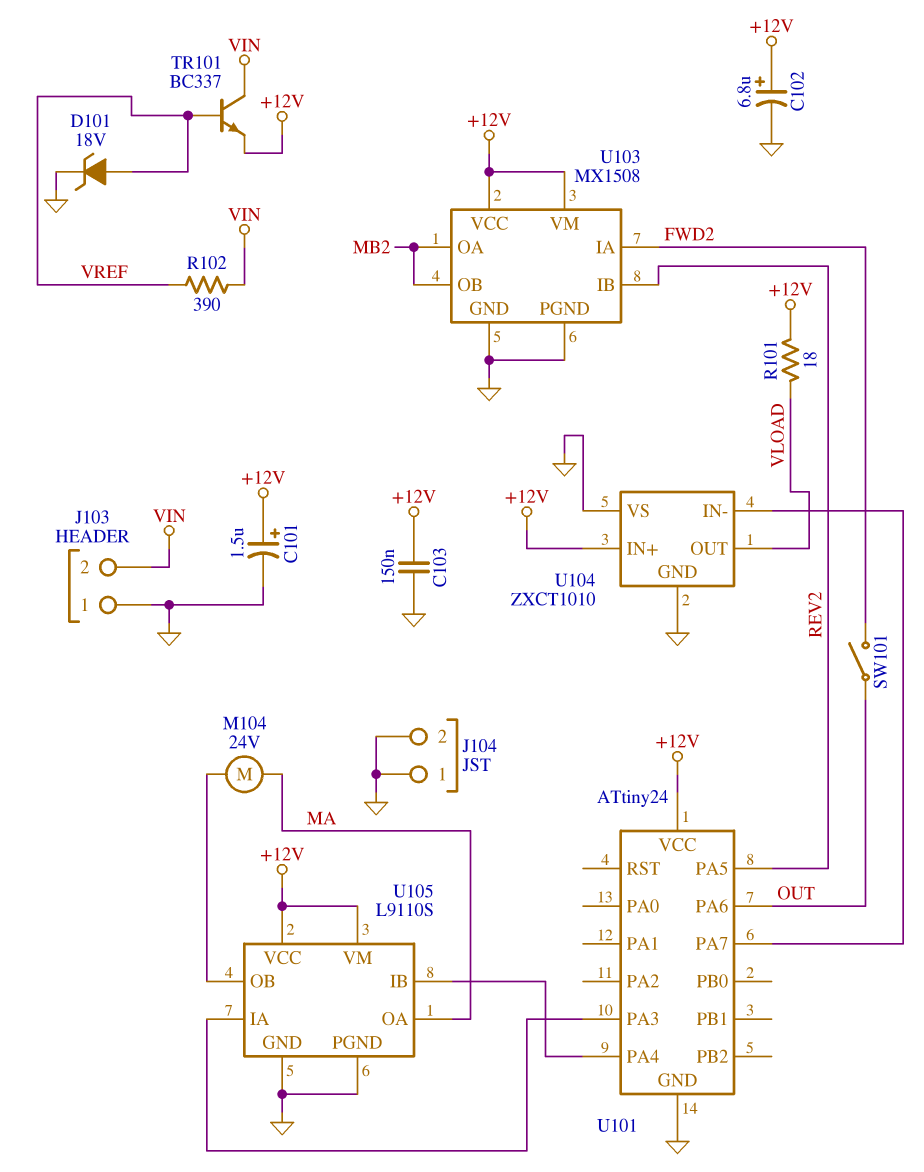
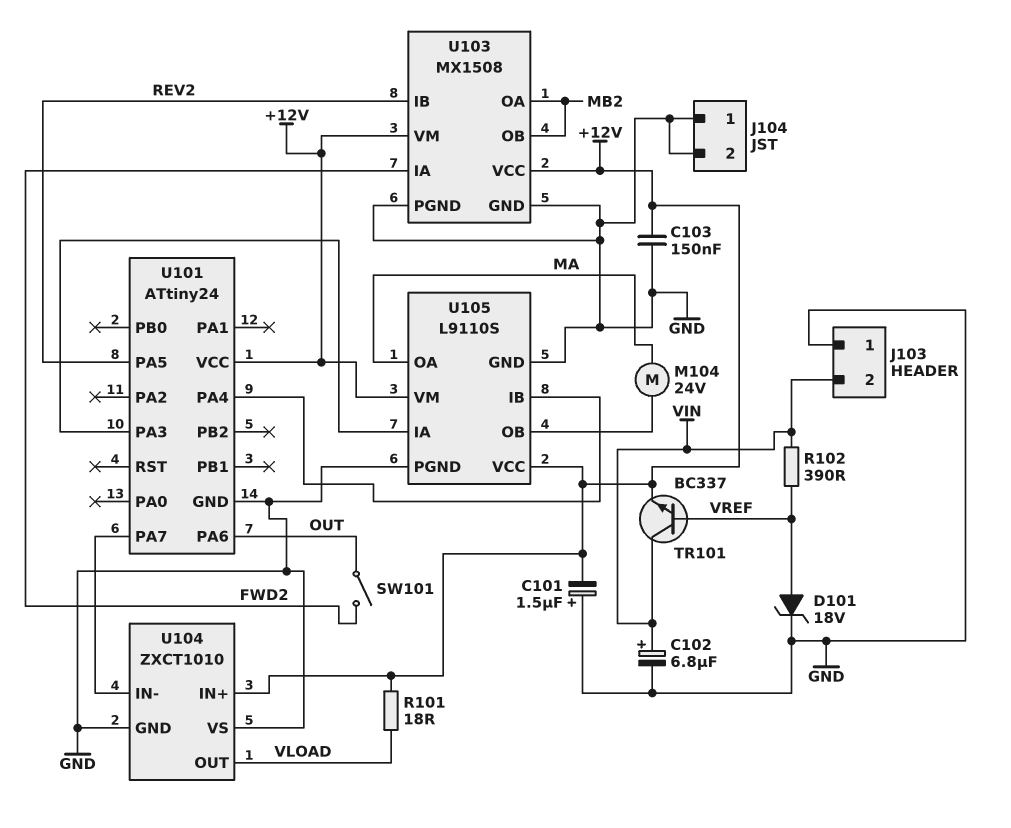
C101: 1.5uF (plus +12V, minus GND) -> 1.5uF (plus GND, minus +12V)
C102: 6.8uF (plus +12V, minus GND) -> 6.8uF (plus VIN, minus GND)

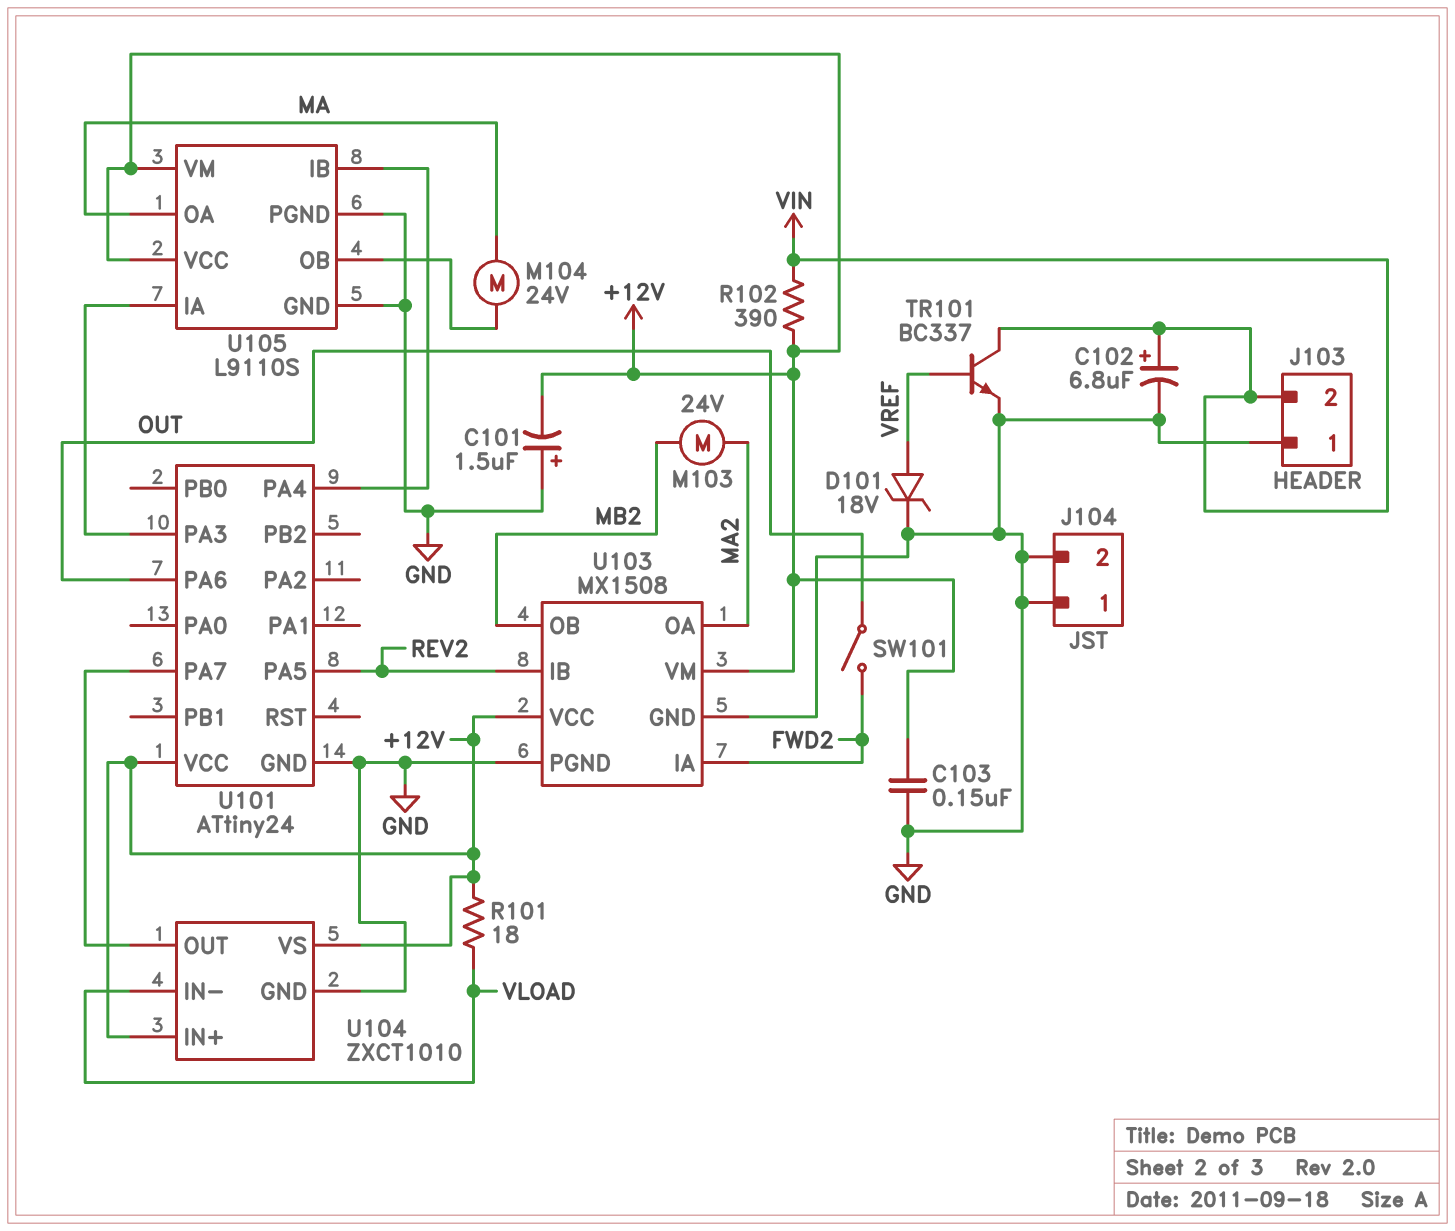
M103: none -> motor 24V (MA2, MB2)
R102: 390 (VIN, VREF) -> 390 (+12V, VIN)
TR101: NPN BC337 (B VREF, C VIN, E +12V) -> NPN BC337 (B VREF, C VIN, E GND)
U103 pin OA: MB2 -> MA2
U104 pin IN-: U101/PA7 -> VLOAD
U104 pin OUT: VLOAD -> U101/PA7
U104 pin VS: GND -> +12V

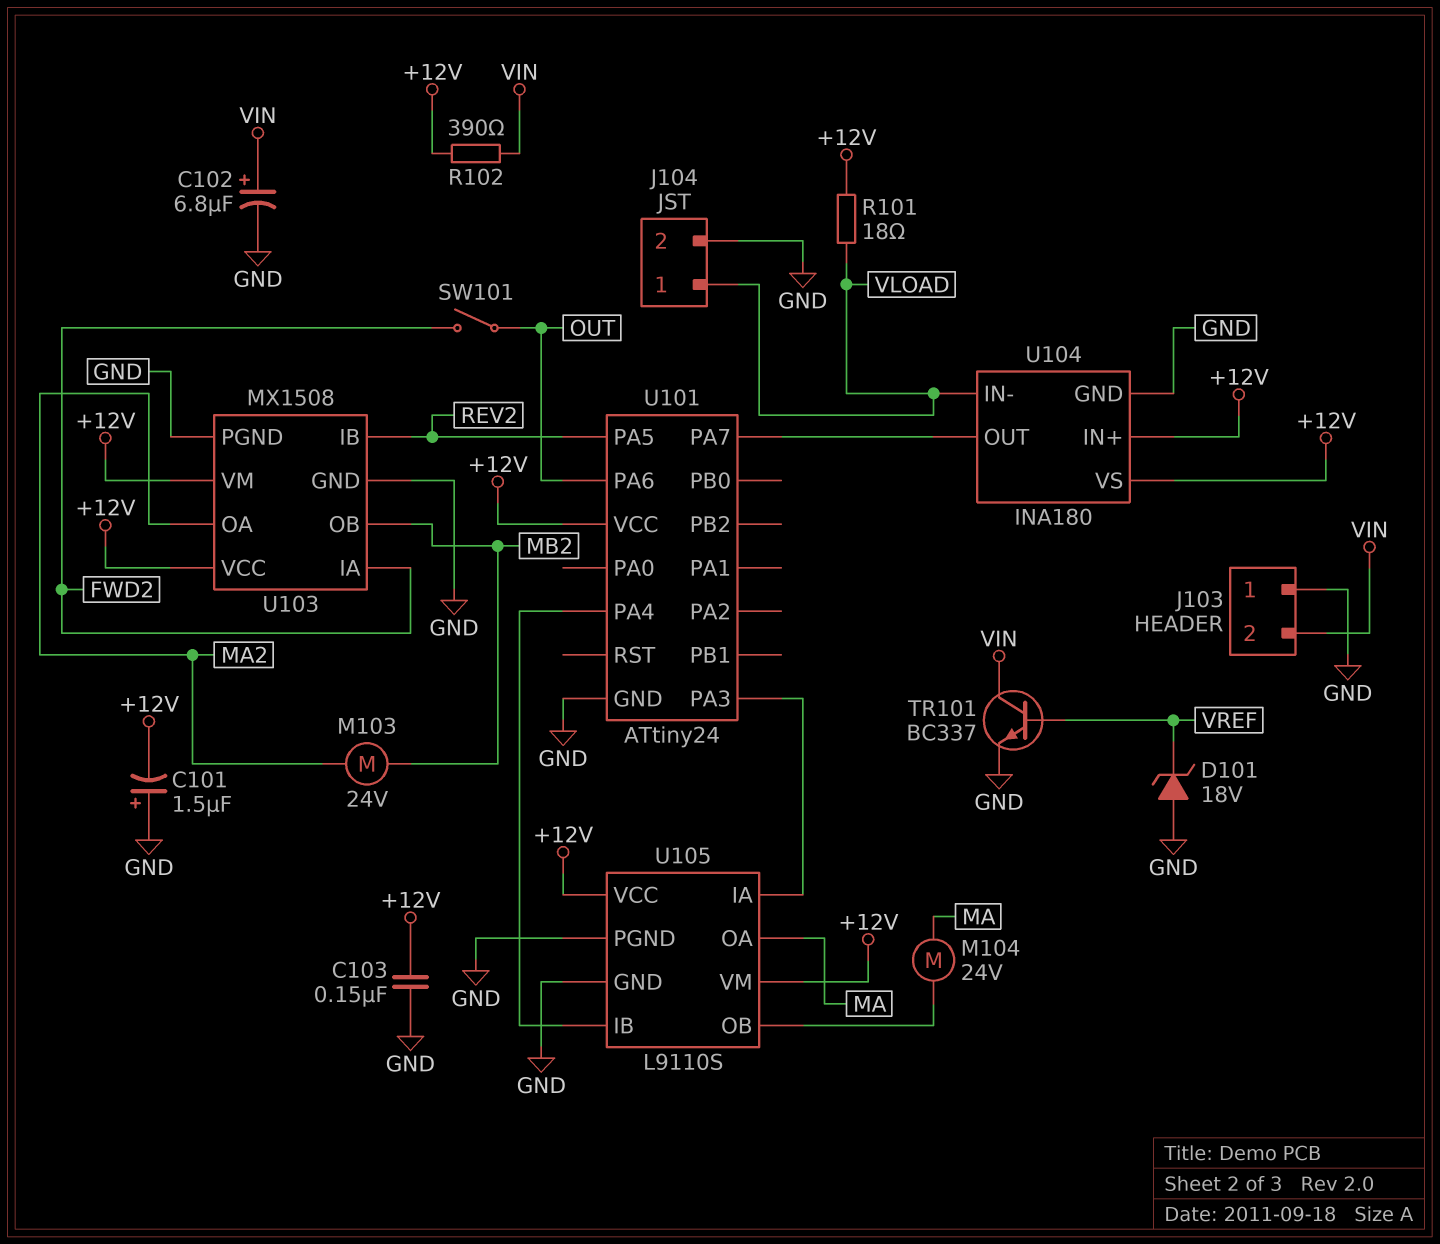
D101: zener 18V (A VREF, K GND) -> zener 18V (A GND, K VREF)
J104 pin 1: GND -> VLOAD
U104: ZXCT1010 -> INA180

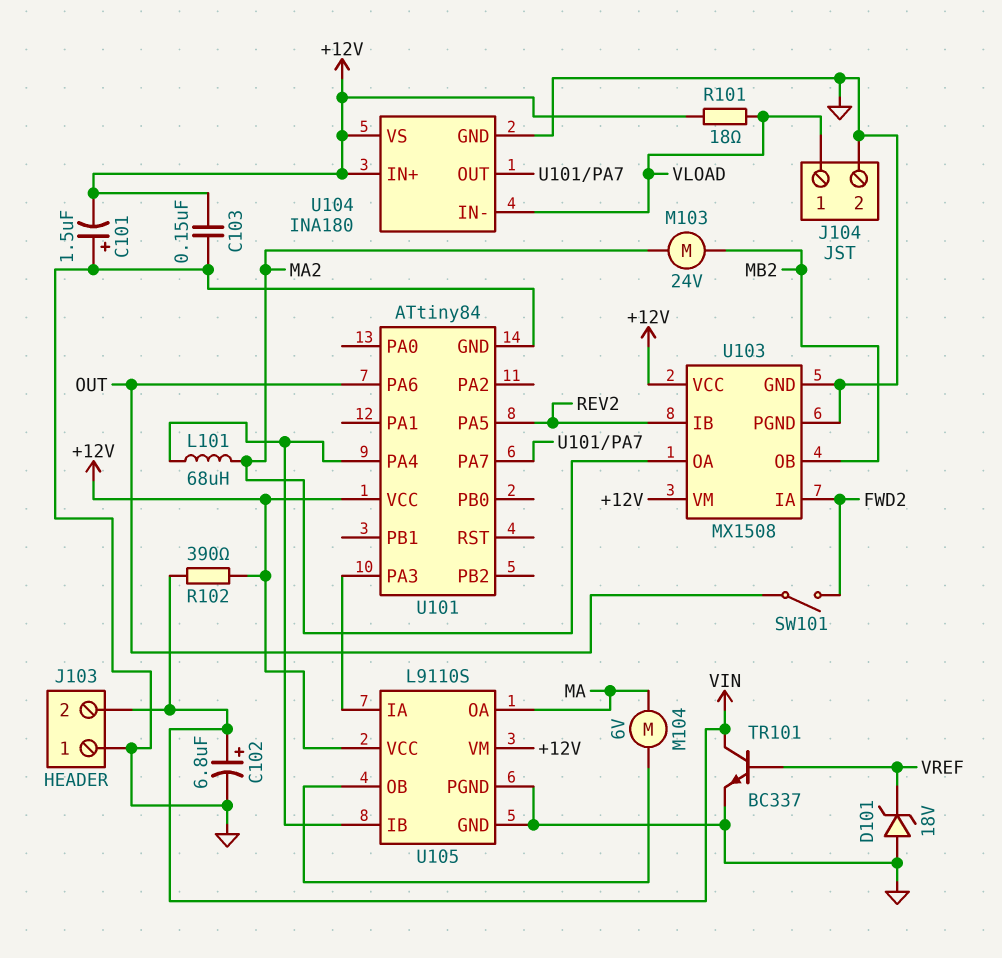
L101: none -> 68uH (MA2, U101/PA4)
M104: motor 24V (MA, U105/OB) -> motor 6V (MA, U105/OB)
U101: ATtiny24 -> ATtiny84

